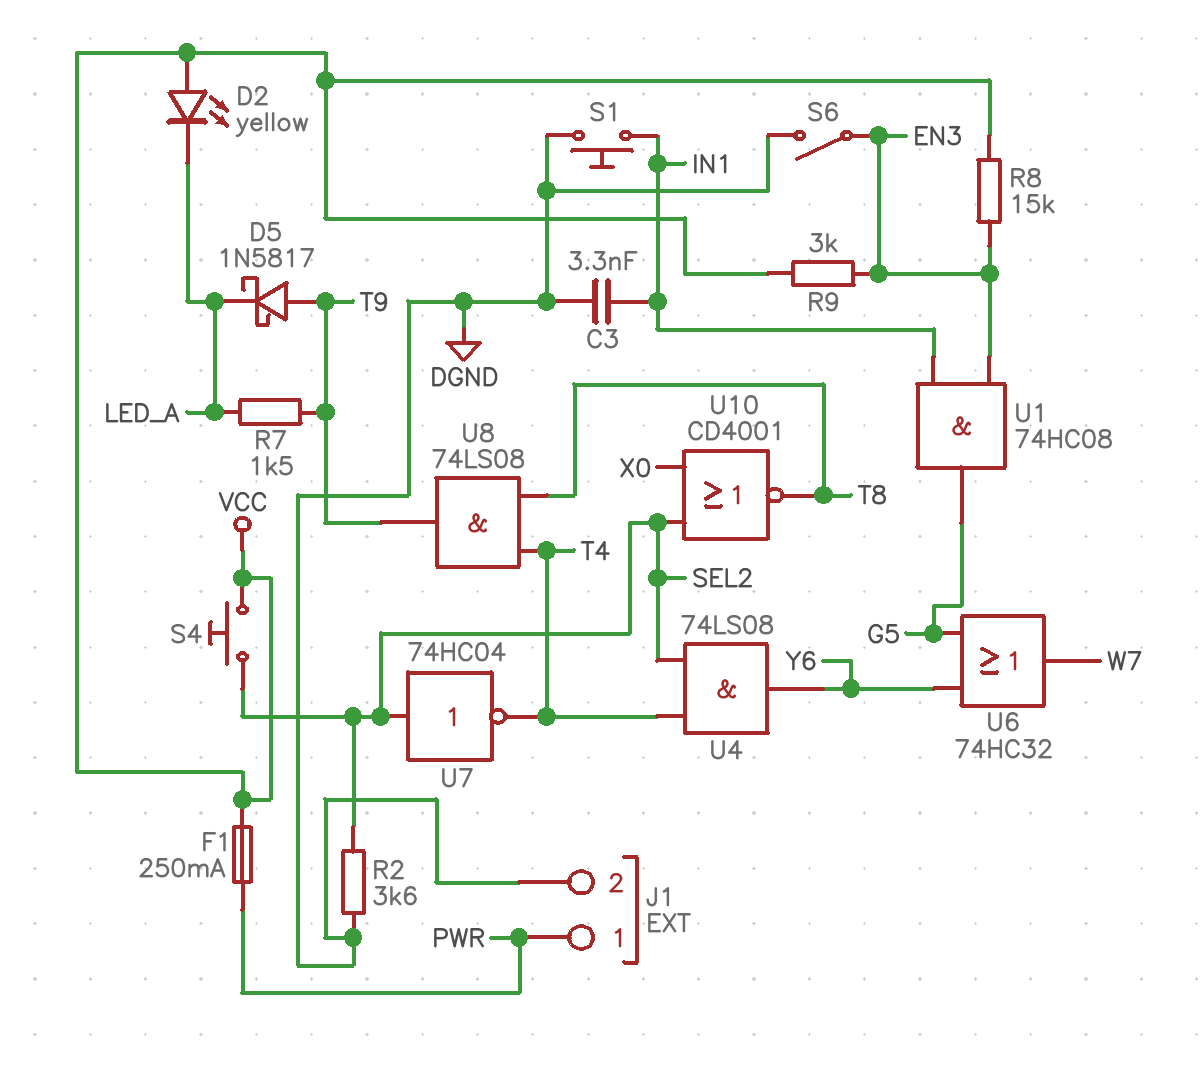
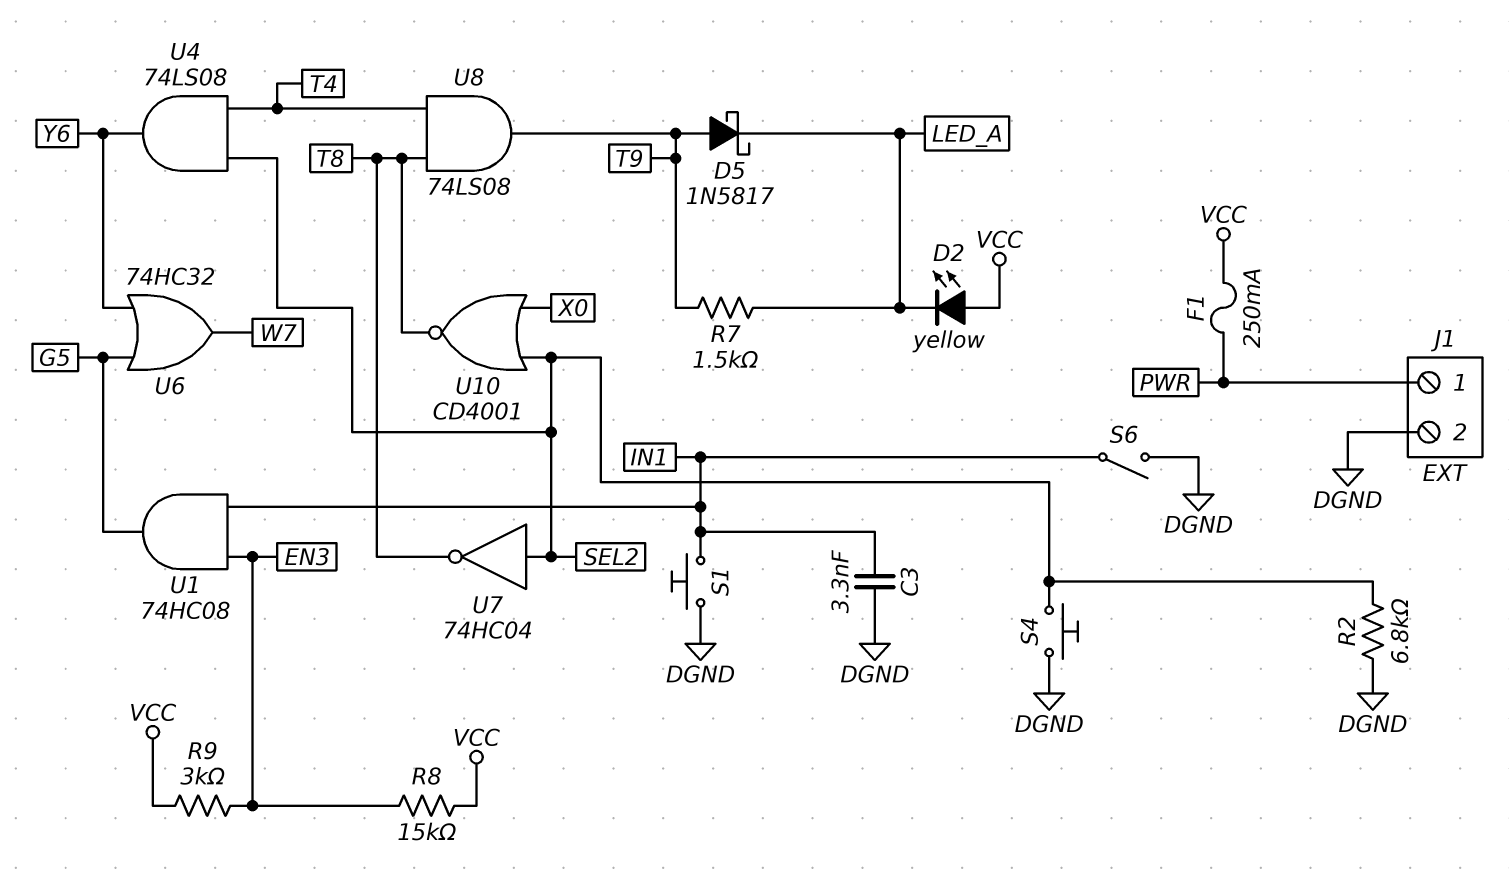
R2: 3.6k (DGND, SEL2) -> 6.8k (DGND, SEL2)
S4: button (SEL2, VCC) -> button (DGND, SEL2)
S6: switch (DGND, EN3) -> switch (DGND, IN1)
U7: NOT 74HC04 (in SEL2, out T4) -> NOT 74HC04 (in SEL2, out T8)

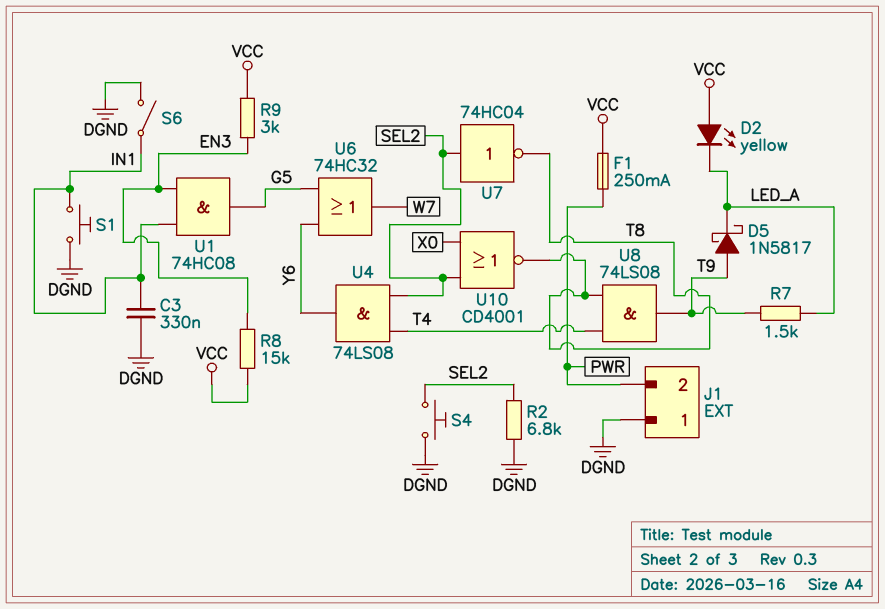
C3: 3.3nF (DGND, IN1) -> 330nF (DGND, IN1)
J1 pin 1: PWR -> DGND
J1 pin 2: DGND -> PWR

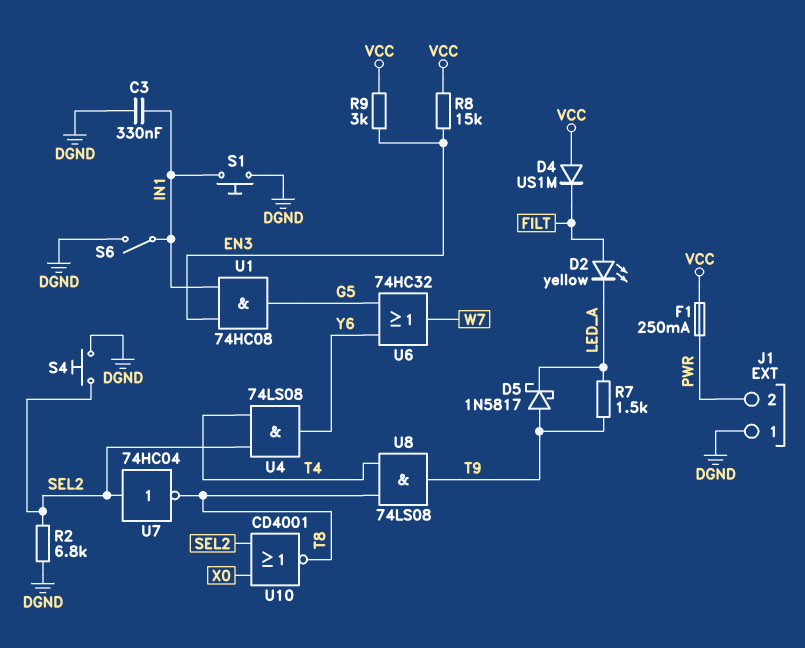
D2: LED yellow (A VCC, K LED_A) -> LED yellow (A FILT, K LED_A)
D4: none -> diode US1M (A VCC, K FILT)

